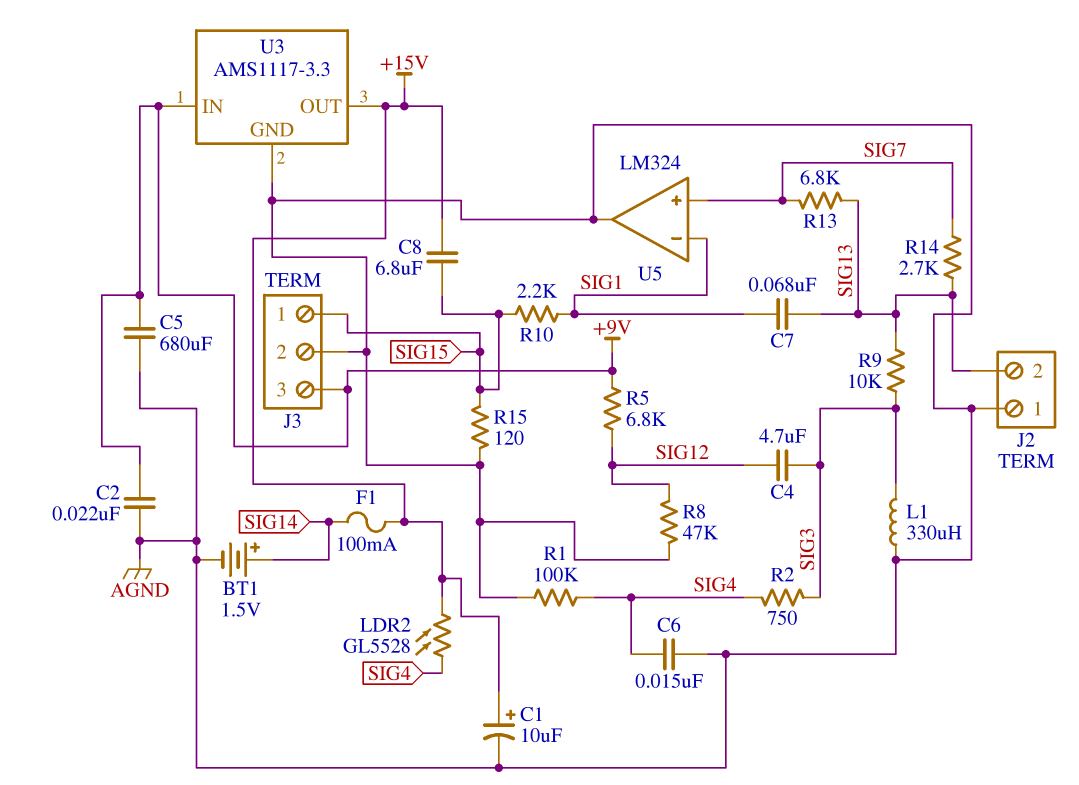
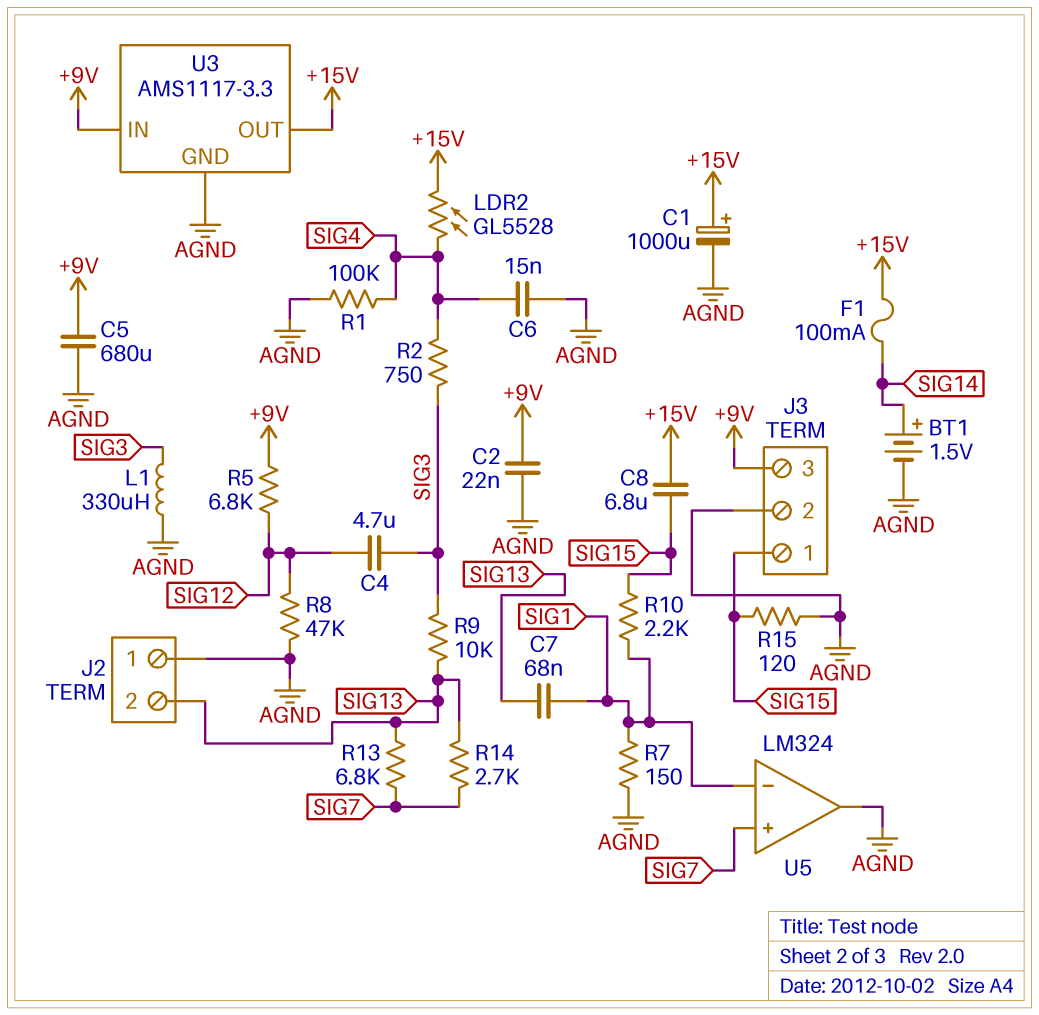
C1: 10uF (plus +15V, minus AGND) -> 1000uF (plus +15V, minus AGND)
R7: none -> 150 (AGND, SIG1)

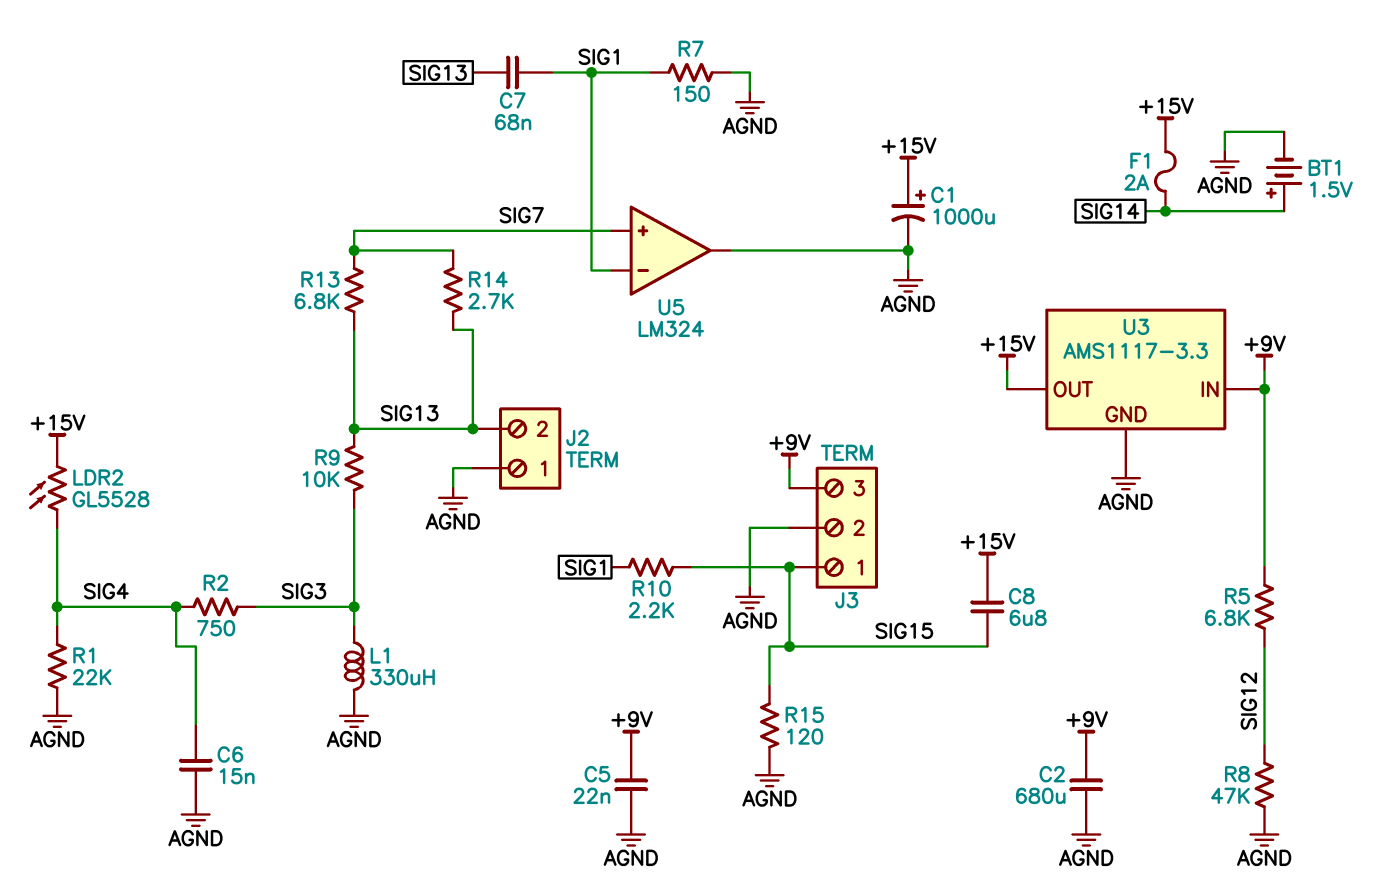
C2: 22nF (+9V, AGND) -> 680uF (+9V, AGND)
C4: 4.7uF (SIG3, SIG12) -> none
C5: 680uF (+9V, AGND) -> 22nF (+9V, AGND)
F1: 100mA (+15V, SIG14) -> 2A (+15V, SIG14)
R1: 100k (AGND, SIG4) -> 22k (AGND, SIG4)

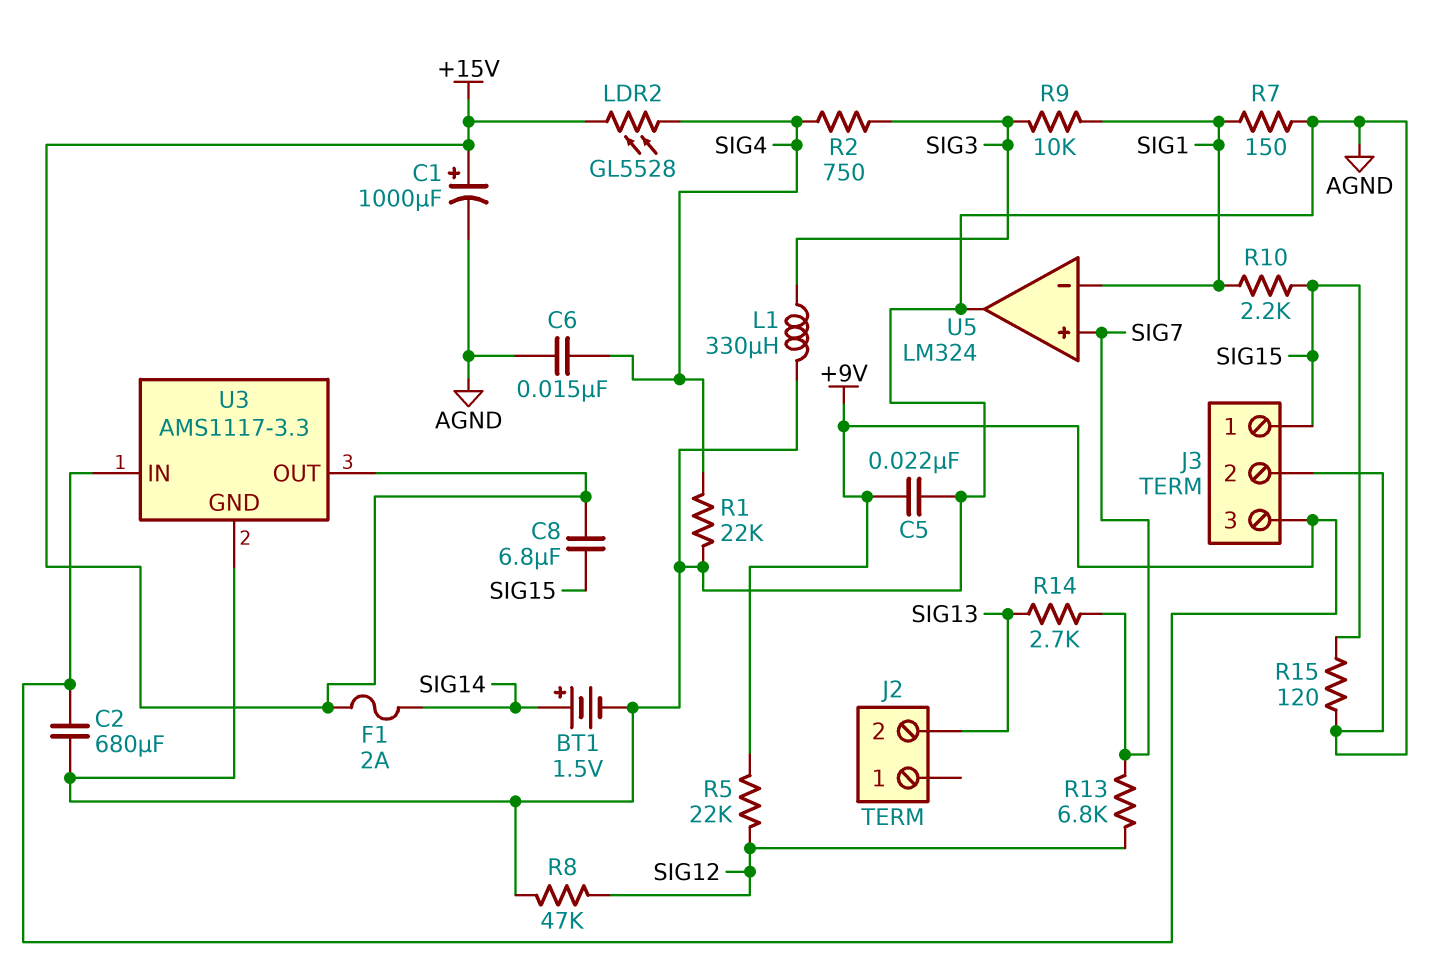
C7: 68nF (SIG1, SIG13) -> none
J2 pin 1: AGND -> none
R5: 6.8k (+9V, SIG12) -> 22k (+9V, SIG12)
R9: 10k (SIG3, SIG13) -> 10k (SIG1, SIG3)
R13: 6.8k (SIG7, SIG13) -> 6.8k (SIG7, SIG12)

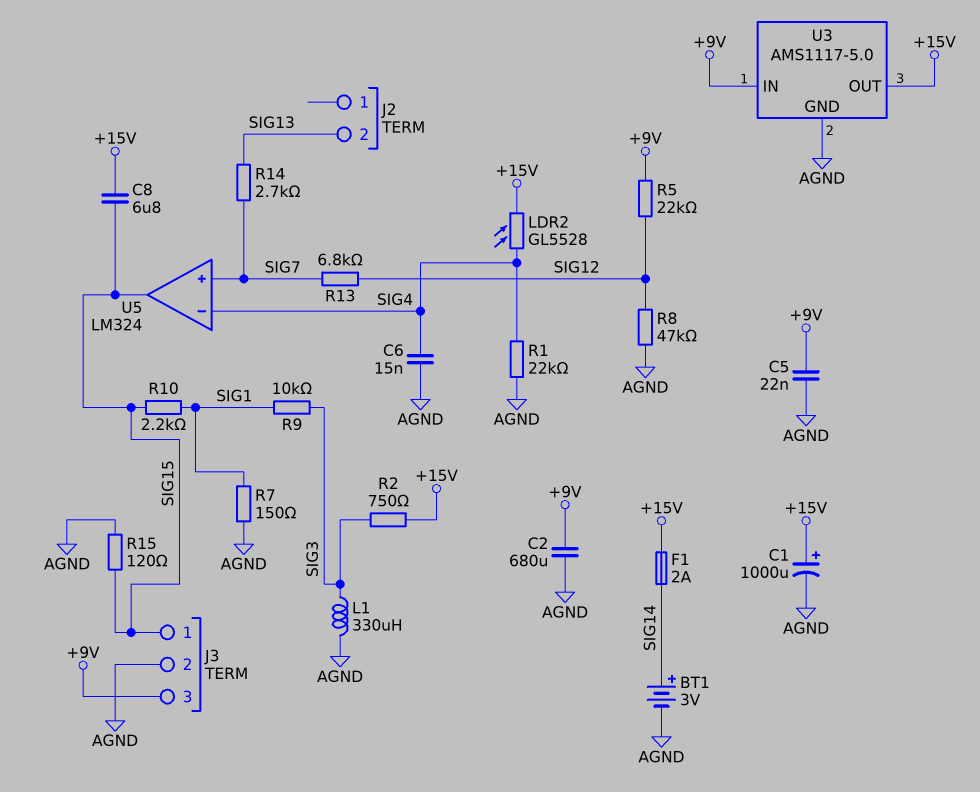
BT1: 1.5V (plus SIG14, minus AGND) -> 3V (plus SIG14, minus AGND)
R2: 750 (SIG3, SIG4) -> 750 (+15V, SIG3)
U3: AMS1117-3.3 -> AMS1117-5.0
U5 pin in-: SIG1 -> SIG4
U5 pin out: AGND -> SIG15

